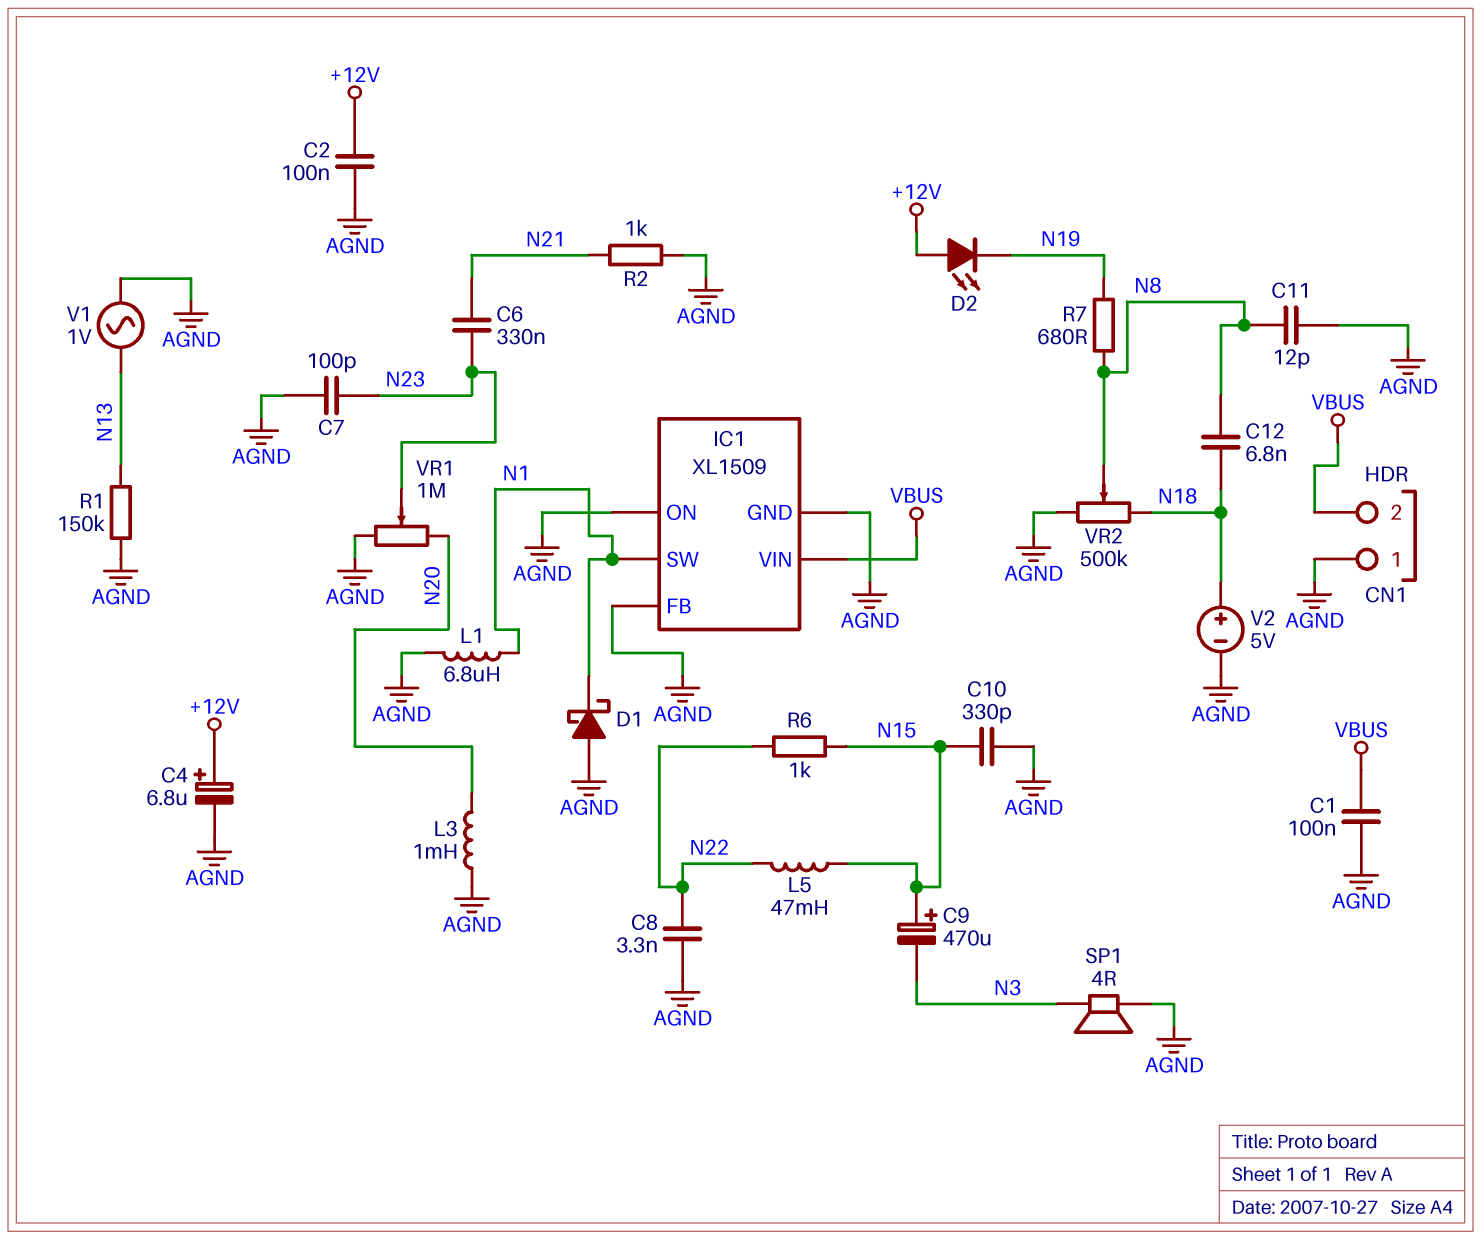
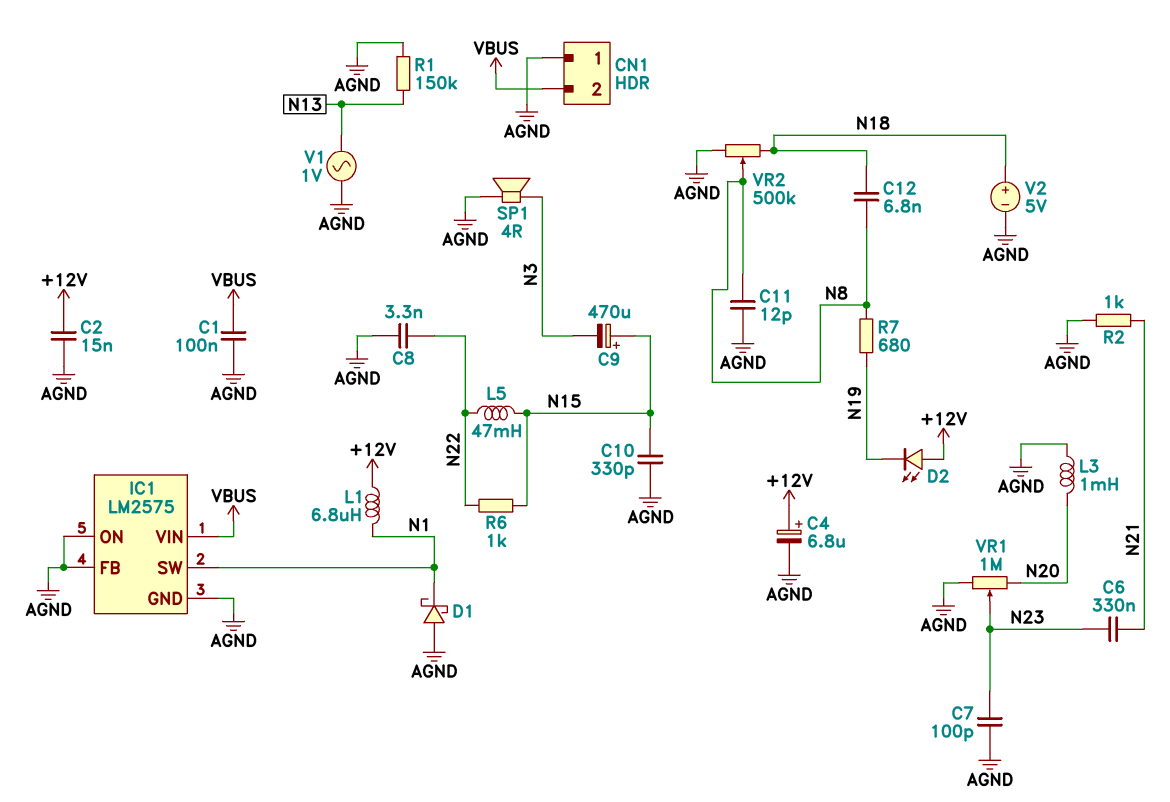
C2: 100nF (+12V, AGND) -> 15nF (+12V, AGND)
IC1: XL1509 -> LM2575
L1: 6.8uH (AGND, N1) -> 6.8uH (+12V, N1)

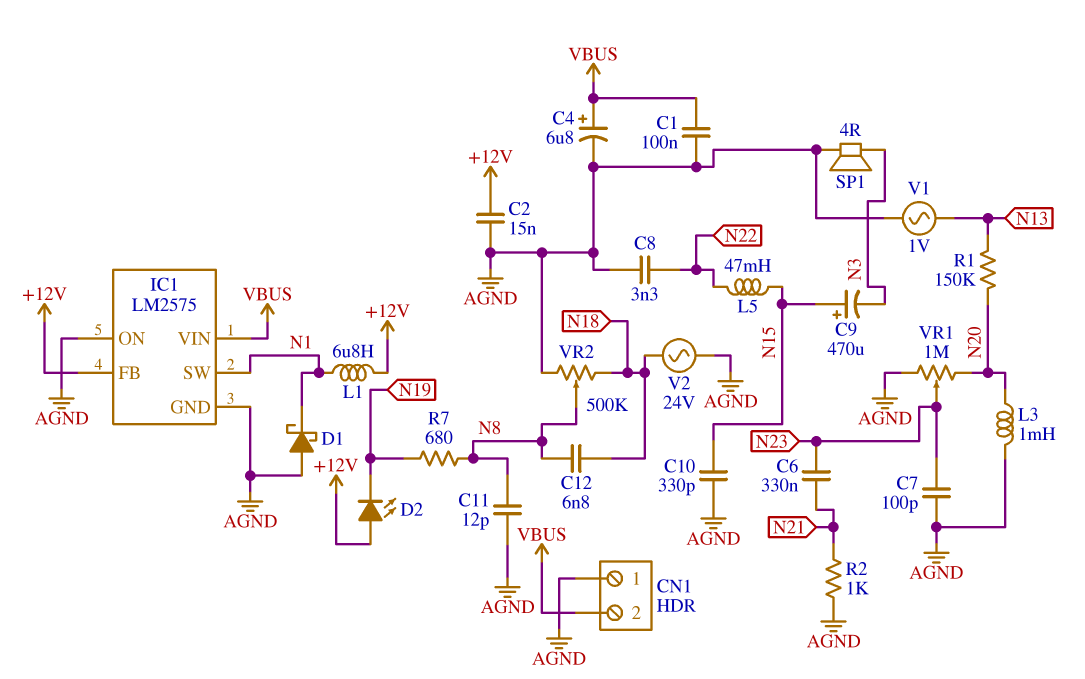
C4: 6.8uF (plus +12V, minus AGND) -> 6.8uF (plus VBUS, minus AGND)
IC1 pin FB: AGND -> +12V
R1: 150k (AGND, N13) -> 150k (N13, N20)
R6: 1k (N15, N22) -> none
V2: 5V (plus N18, minus AGND) -> AC 24V (AGND, N18)

